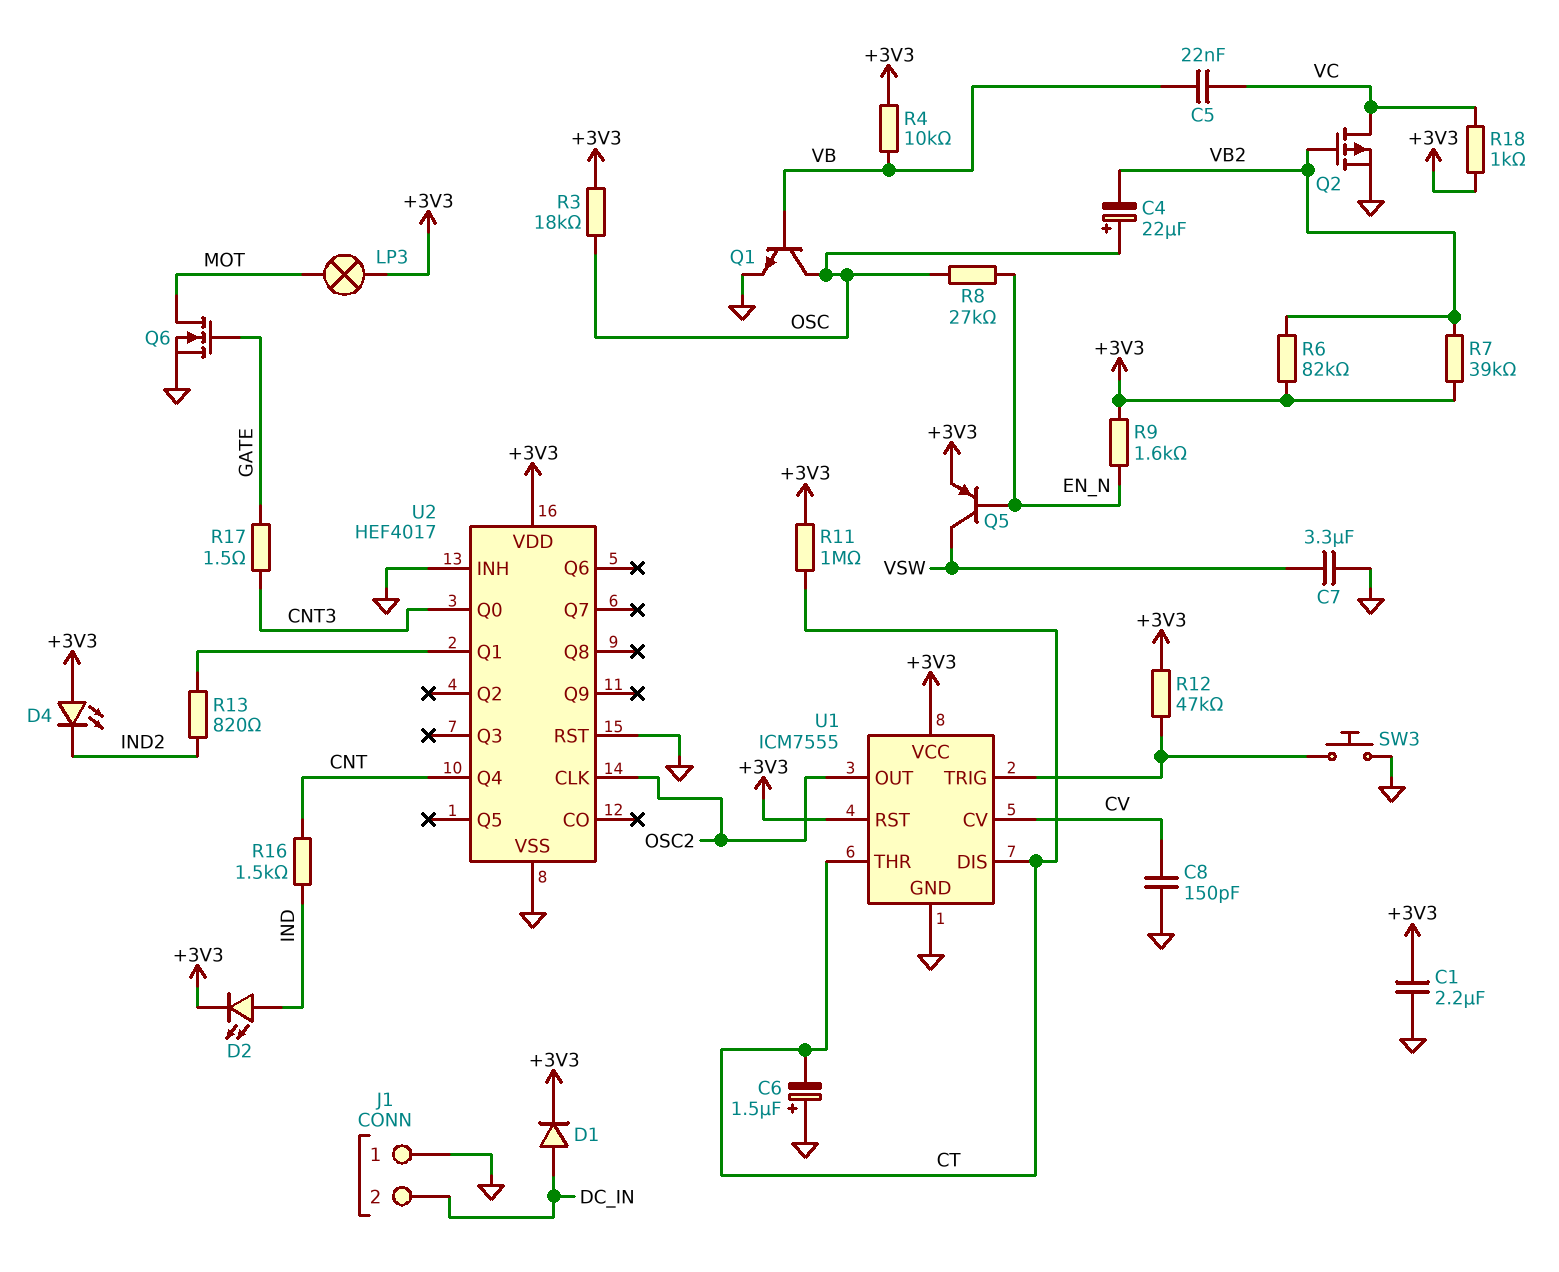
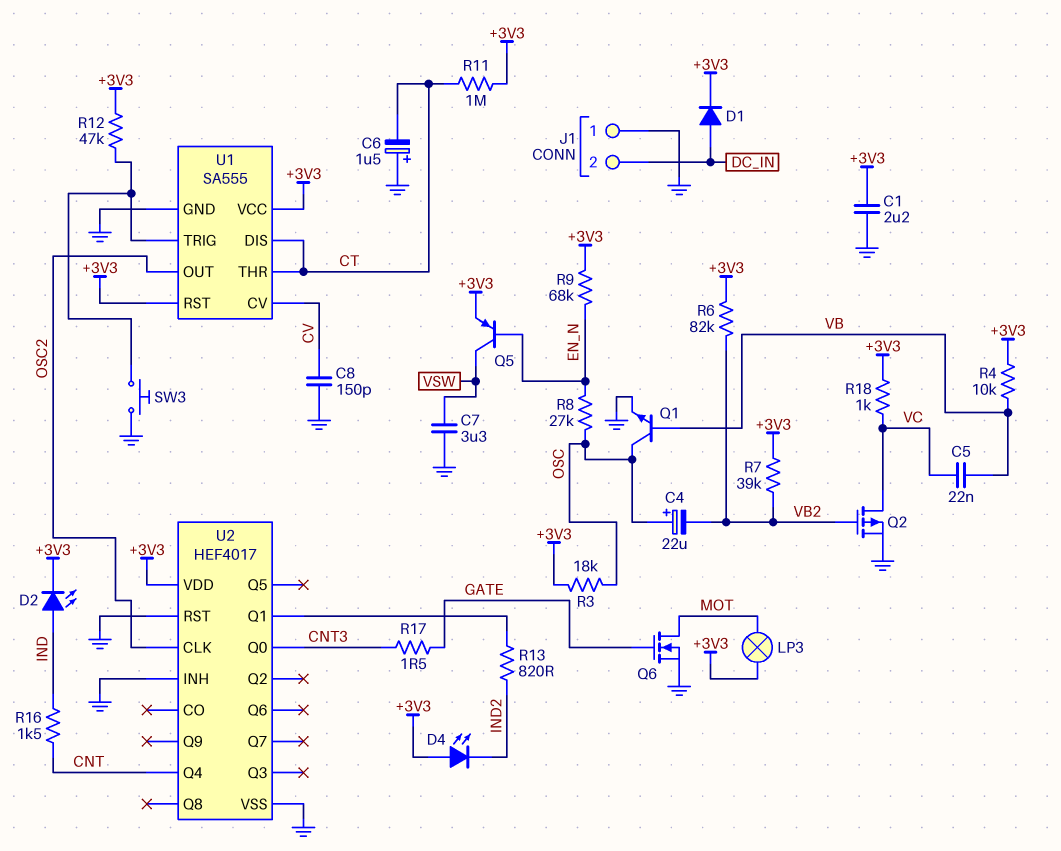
R9: 1.6k (+3V3, EN_N) -> 68k (+3V3, EN_N)
U1: ICM7555 -> SA555

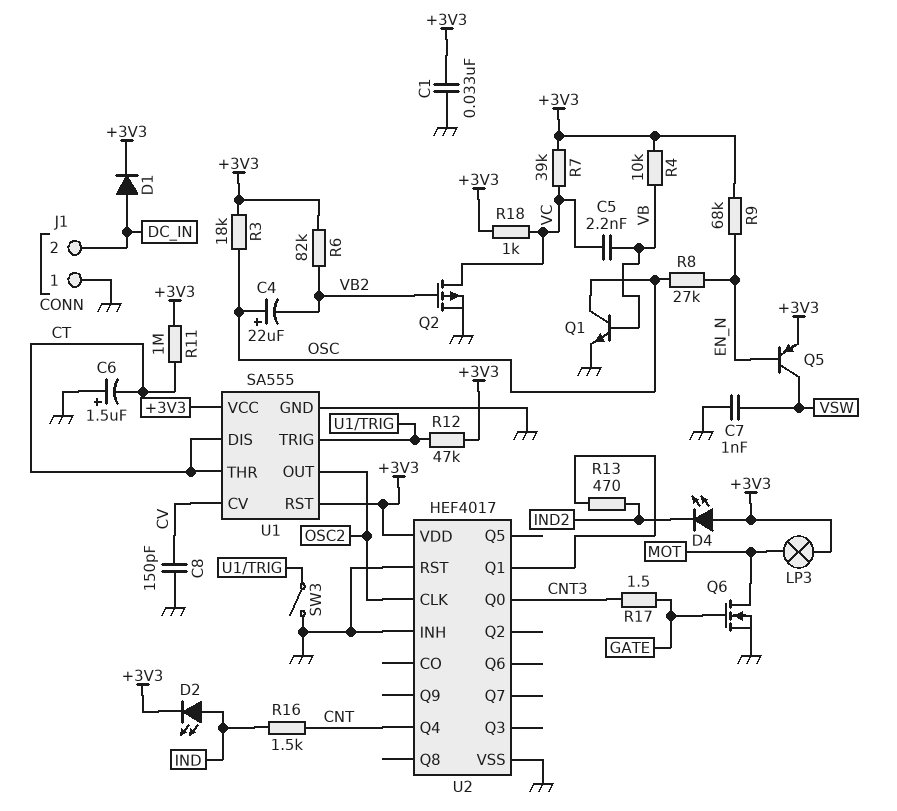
C1: 2.2uF (+3V3, GND) -> 33nF (+3V3, GND)
C5: 22nF (VB, VC) -> 2.2nF (VB, VC)
C7: 3.3uF (GND, VSW) -> 1nF (GND, VSW)
R7: 39k (+3V3, VB2) -> 39k (+3V3, VC)
R13: 820 (IND2, U2/Q1) -> 470 (IND2, U2/Q1)
SW3: button (GND, U1/TRIG) -> switch (GND, U1/TRIG)

